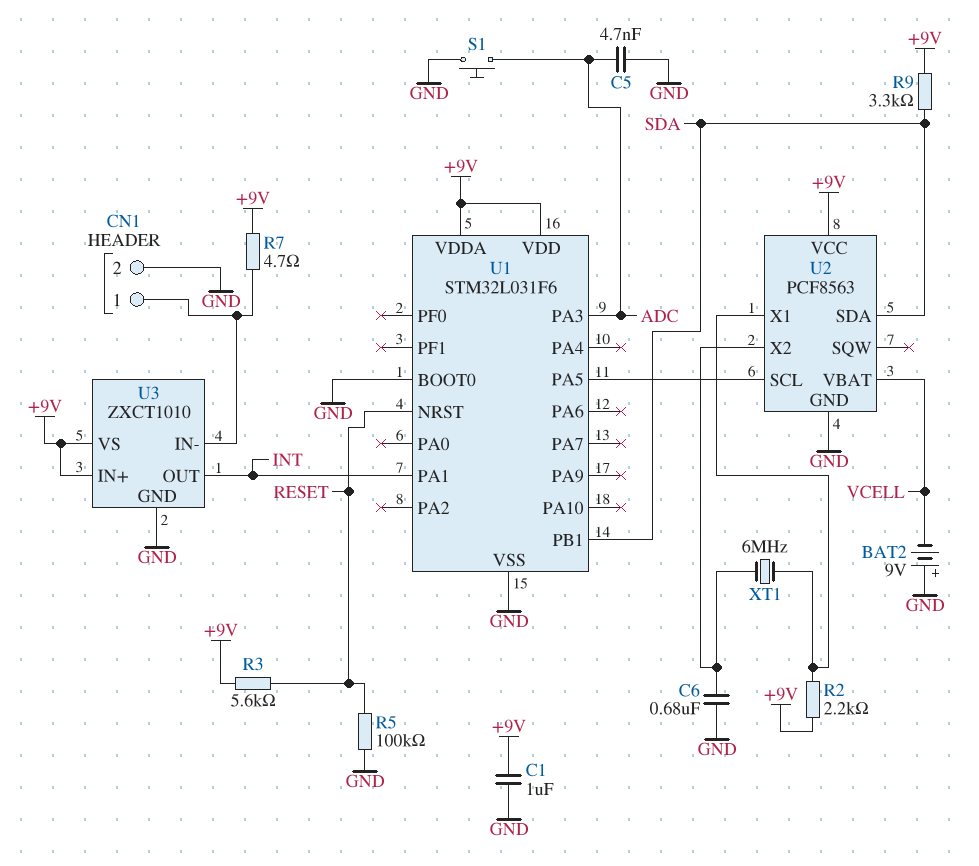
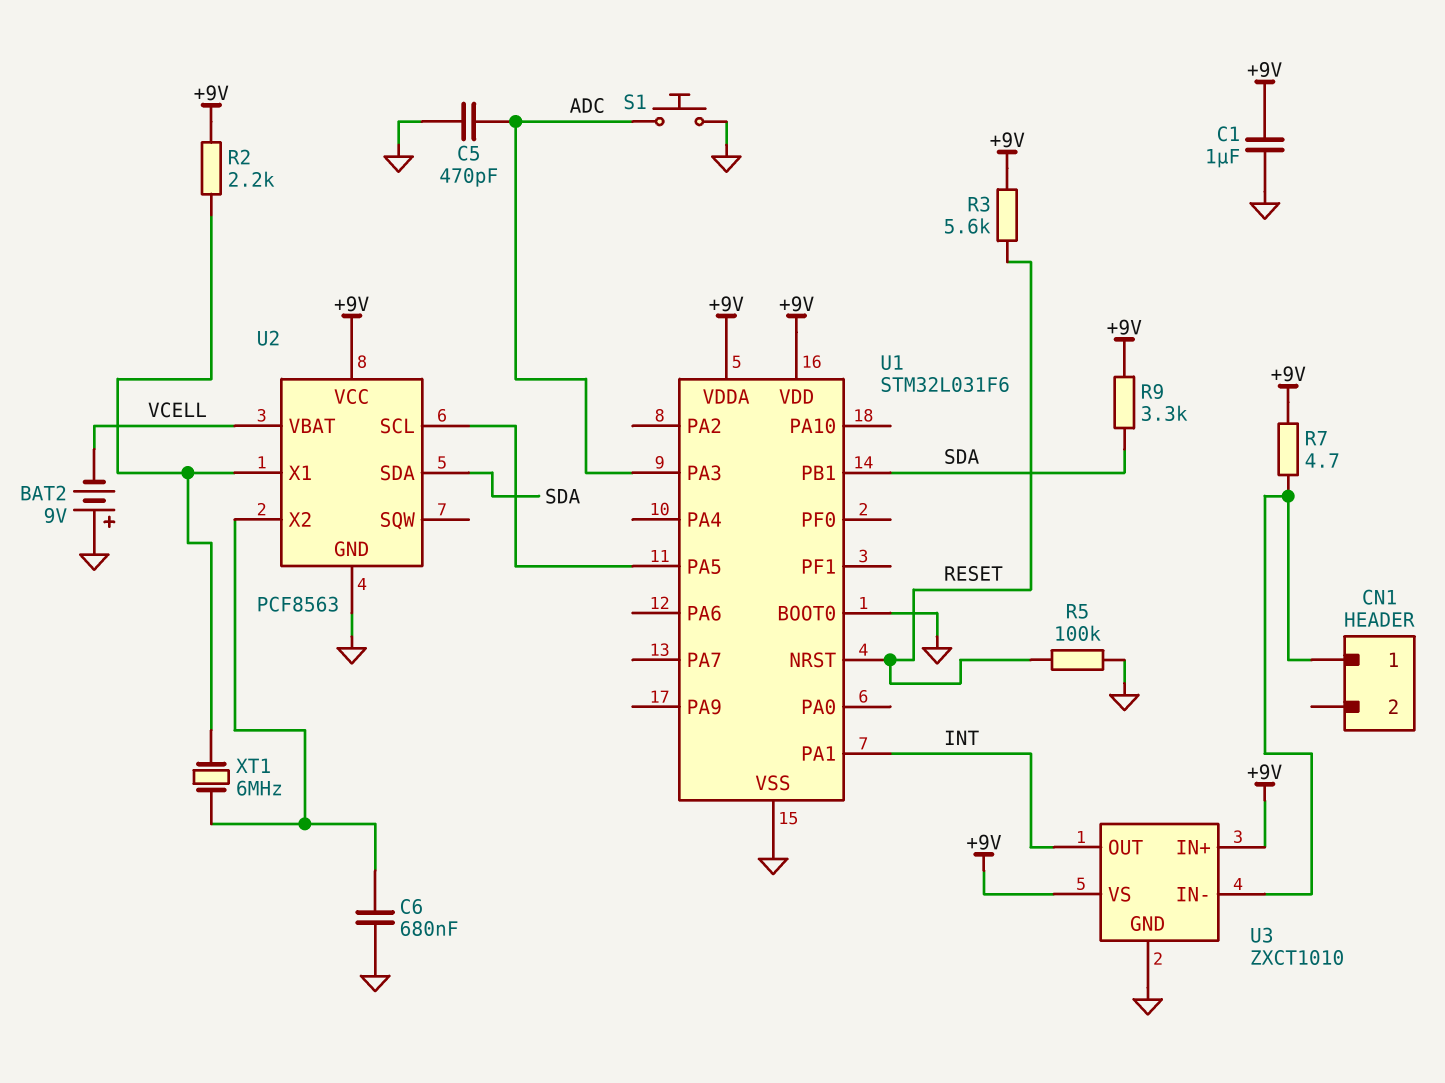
C5: 4.7nF (ADC, GND) -> 470pF (ADC, GND)
CN1 pin 2: GND -> none

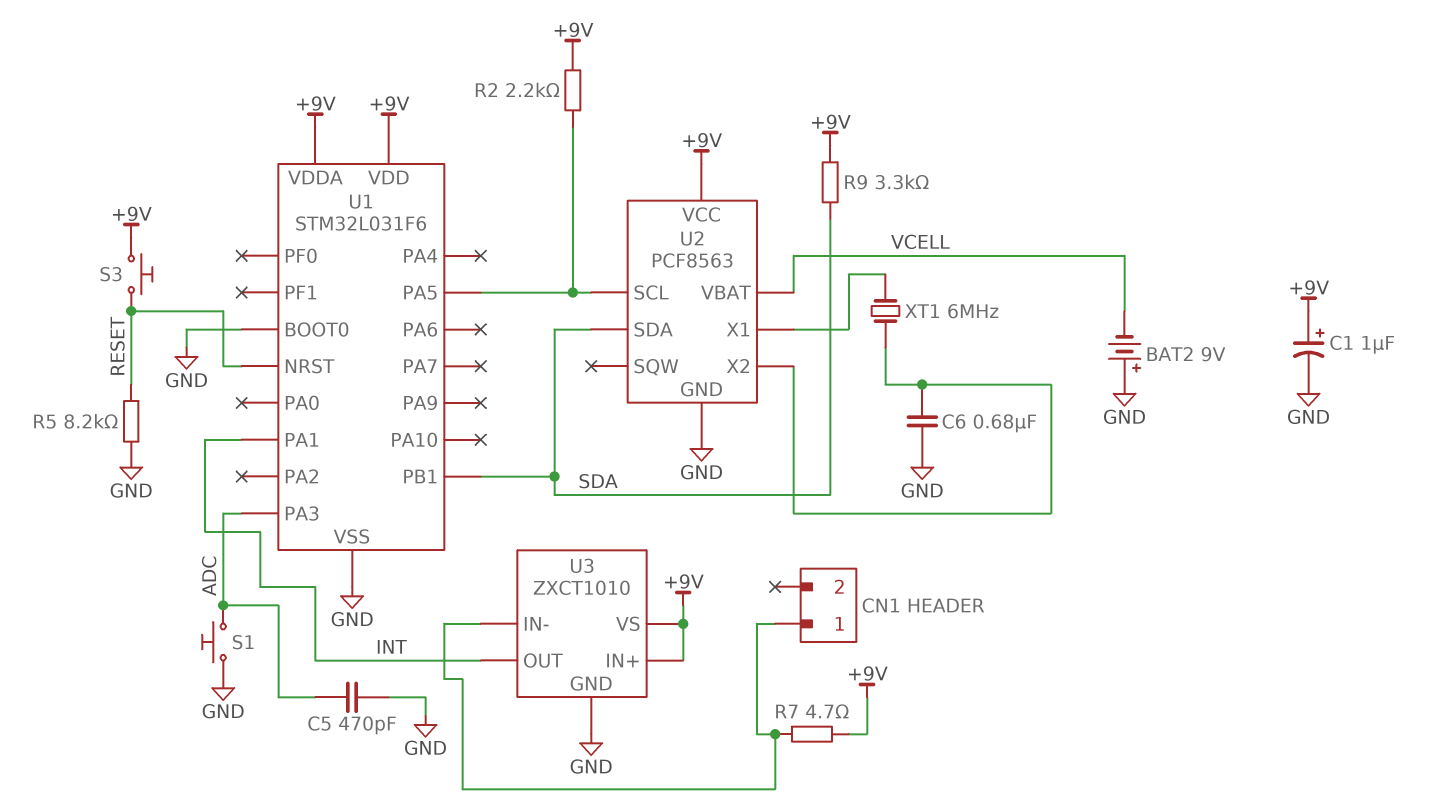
C1: 1uF (+9V, GND) -> 1uF (plus +9V, minus GND)
R2: 2.2k (+9V, U2/X1) -> 2.2k (+9V, U1/PA5)
R3: 5.6k (+9V, RESET) -> none
R5: 100k (GND, RESET) -> 8.2k (GND, RESET)
S3: none -> button (+9V, RESET)

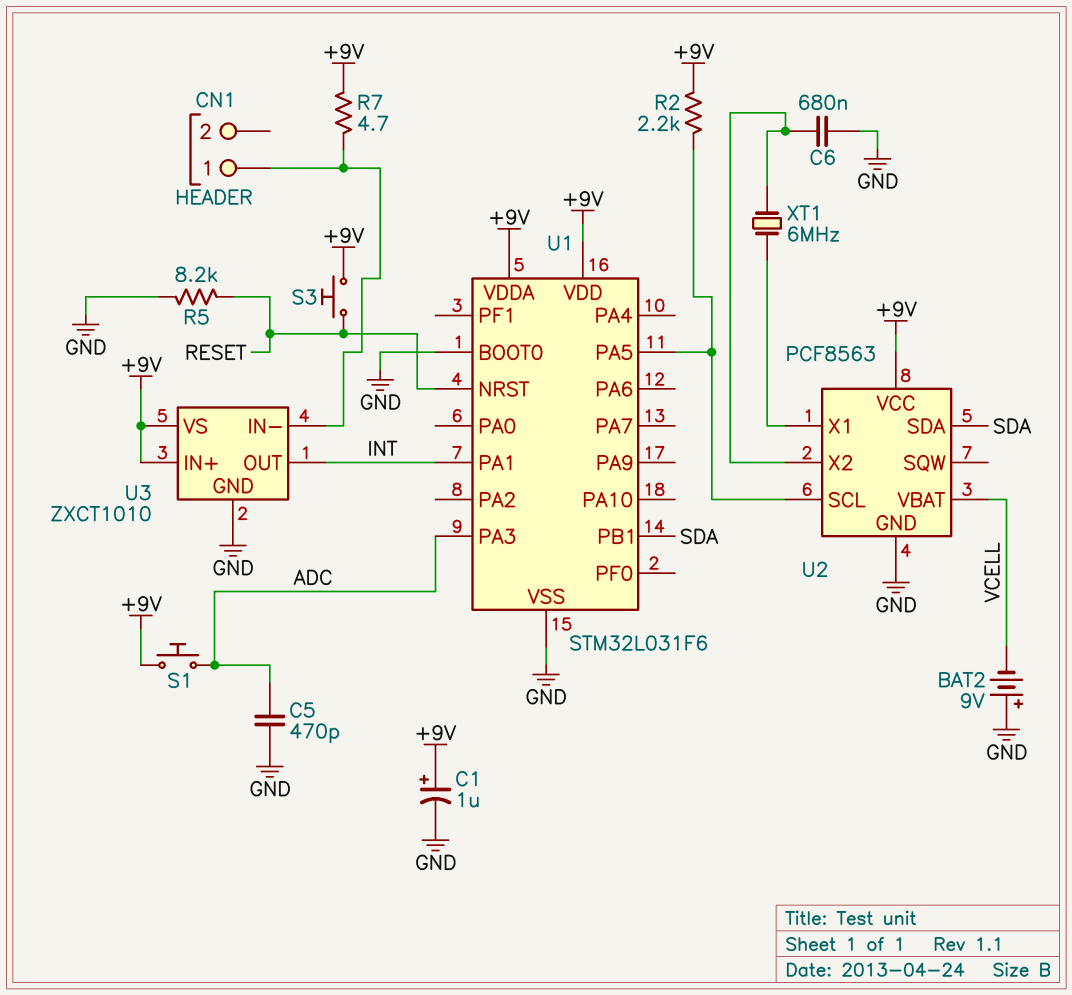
R9: 3.3k (+9V, SDA) -> none
S1: button (ADC, GND) -> button (+9V, ADC)

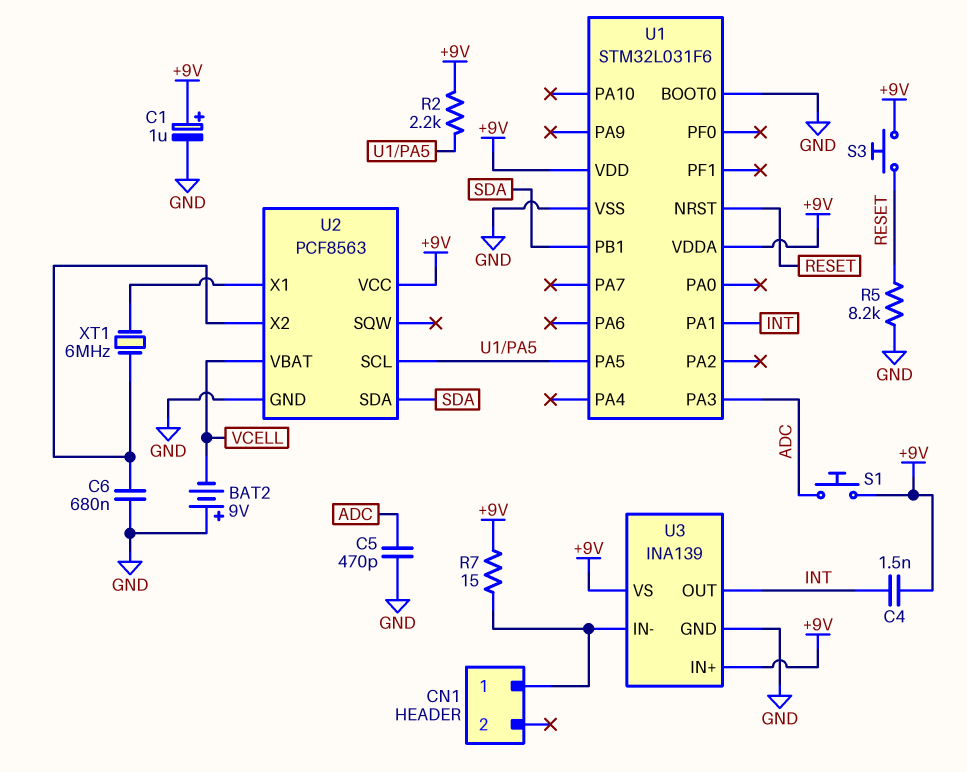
C4: none -> 1.5nF (+9V, INT)
R7: 4.7 (+9V, CN1/1) -> 15 (+9V, CN1/1)
U3: ZXCT1010 -> INA139

